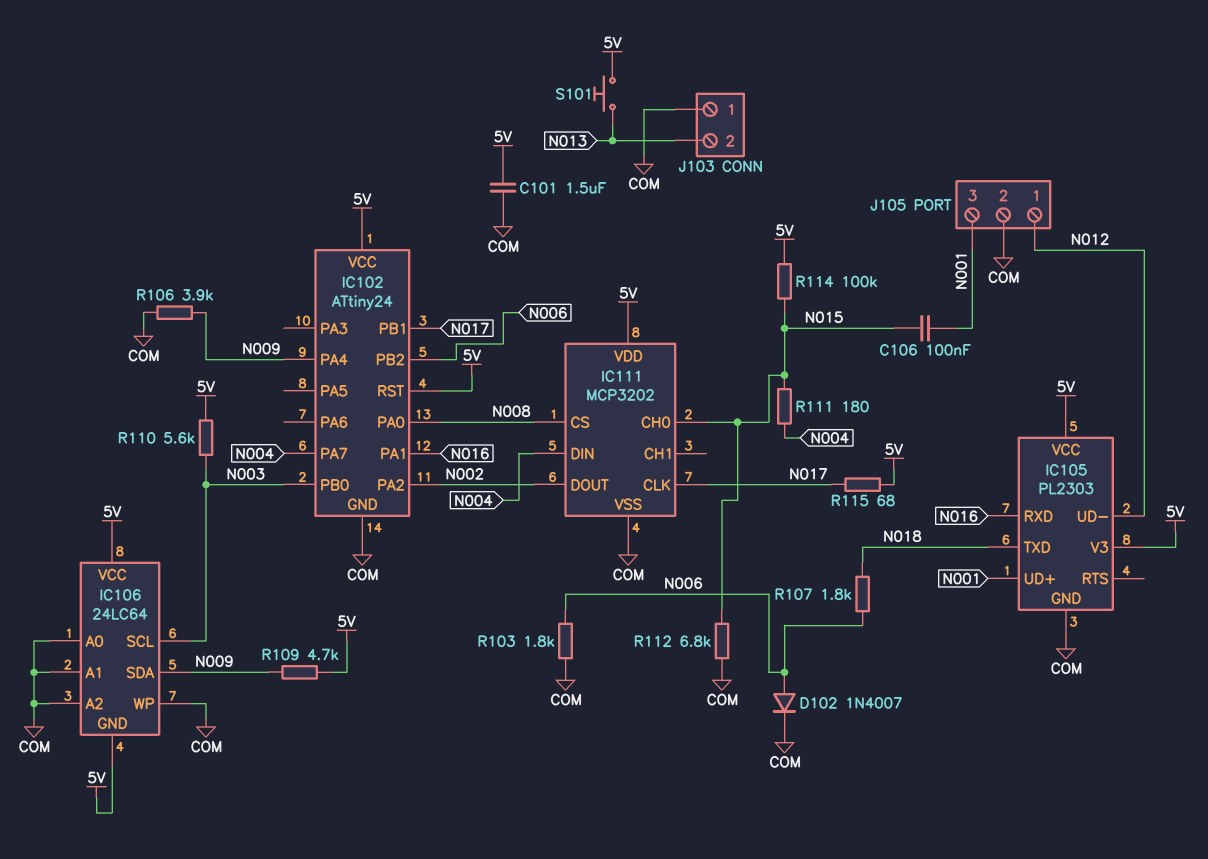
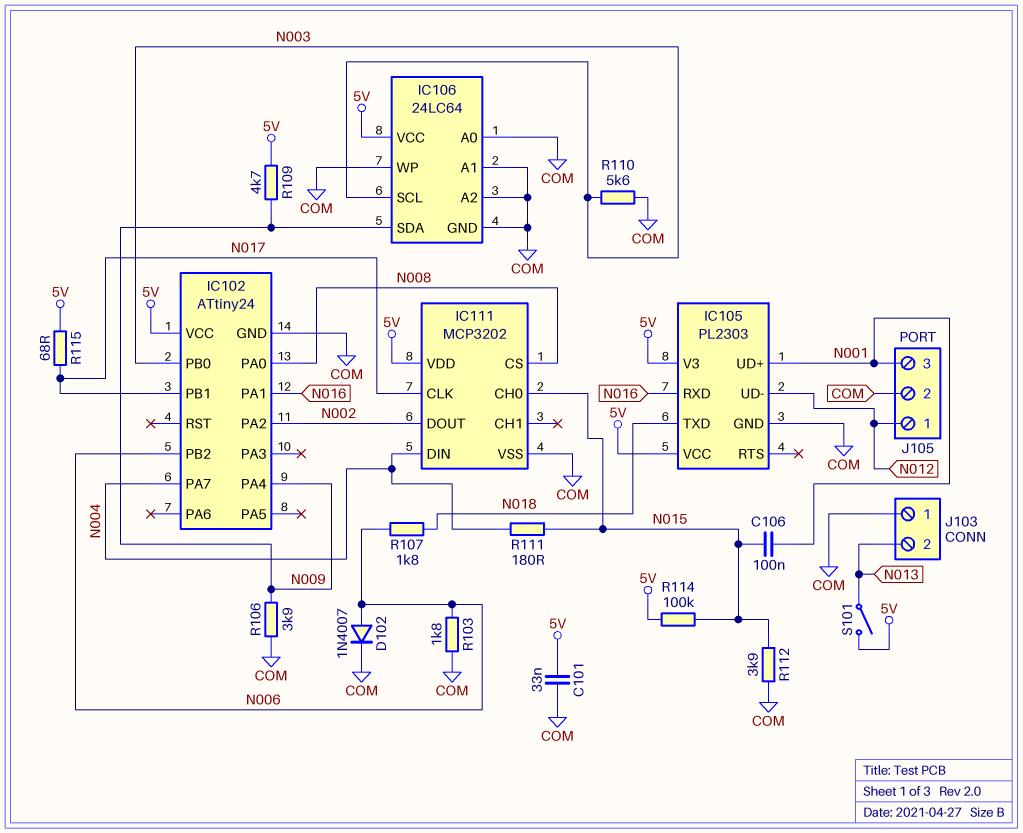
C101: 1.5uF (5V, COM) -> 33nF (5V, COM)
IC102 pin RST: 5V -> none
IC106 pin GND: 5V -> COM
R110: 5.6k (5V, N003) -> 5.6k (COM, N003)
R112: 6.8k (COM, N015) -> 3.9k (COM, N015)
S101: button (5V, N013) -> switch (5V, N013)

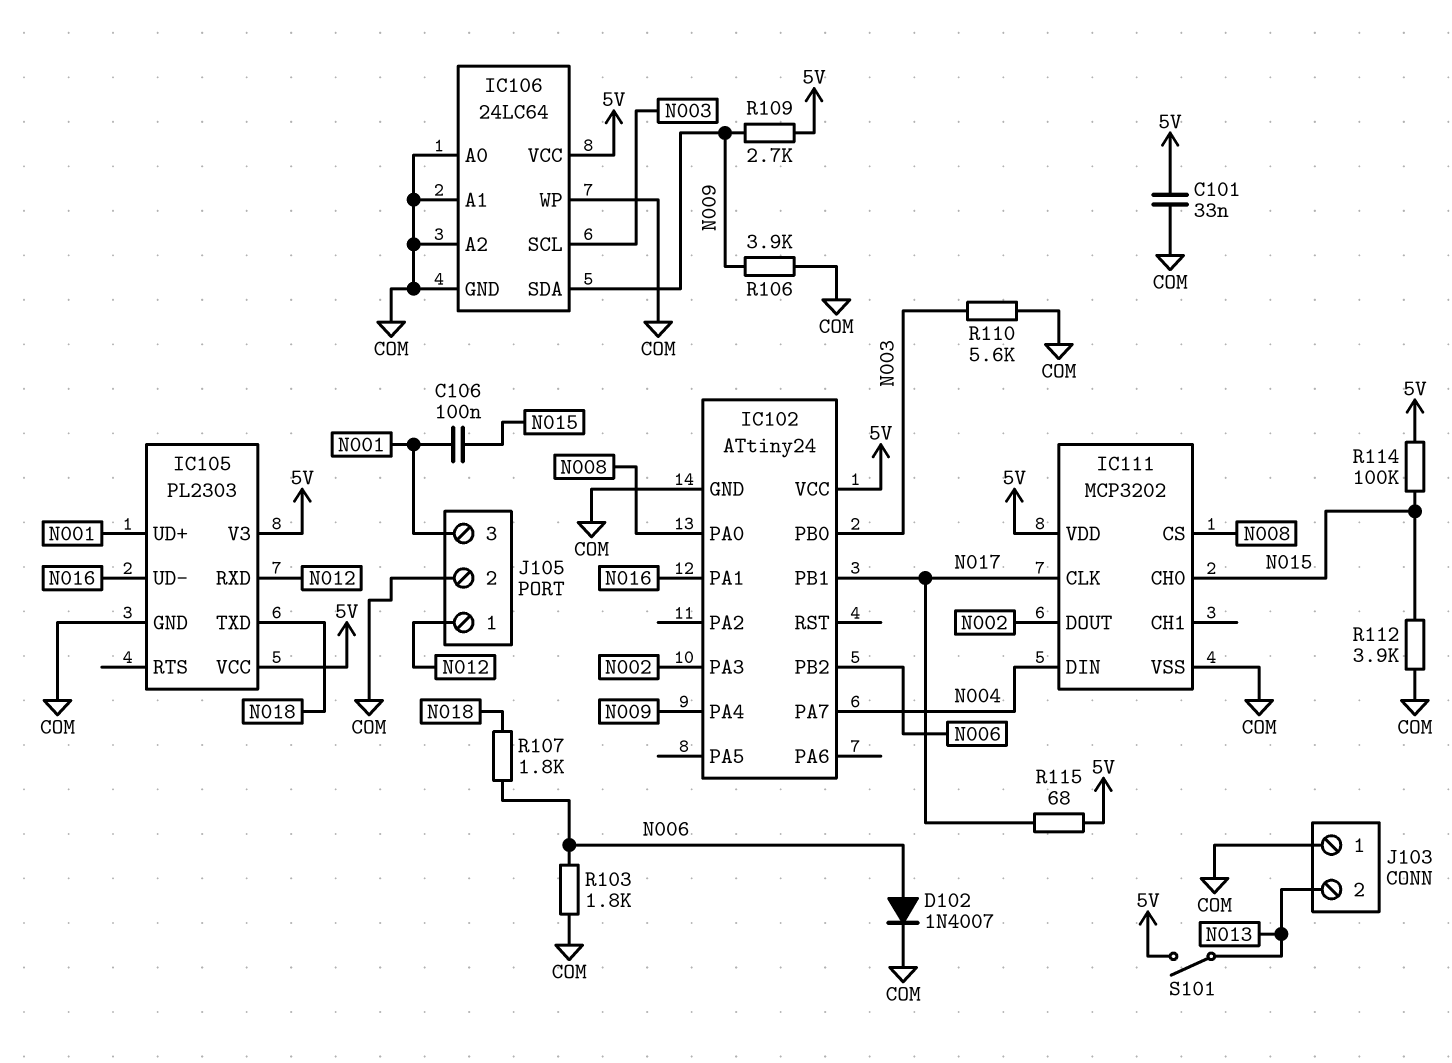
IC102 pin PA2: N002 -> none
IC102 pin PA3: none -> N002
IC105 pin RXD: N016 -> N012
IC105 pin UD-: N012 -> N016
R109: 4.7k (5V, N009) -> 2.7k (5V, N009)
R111: 180 (N004, N015) -> none

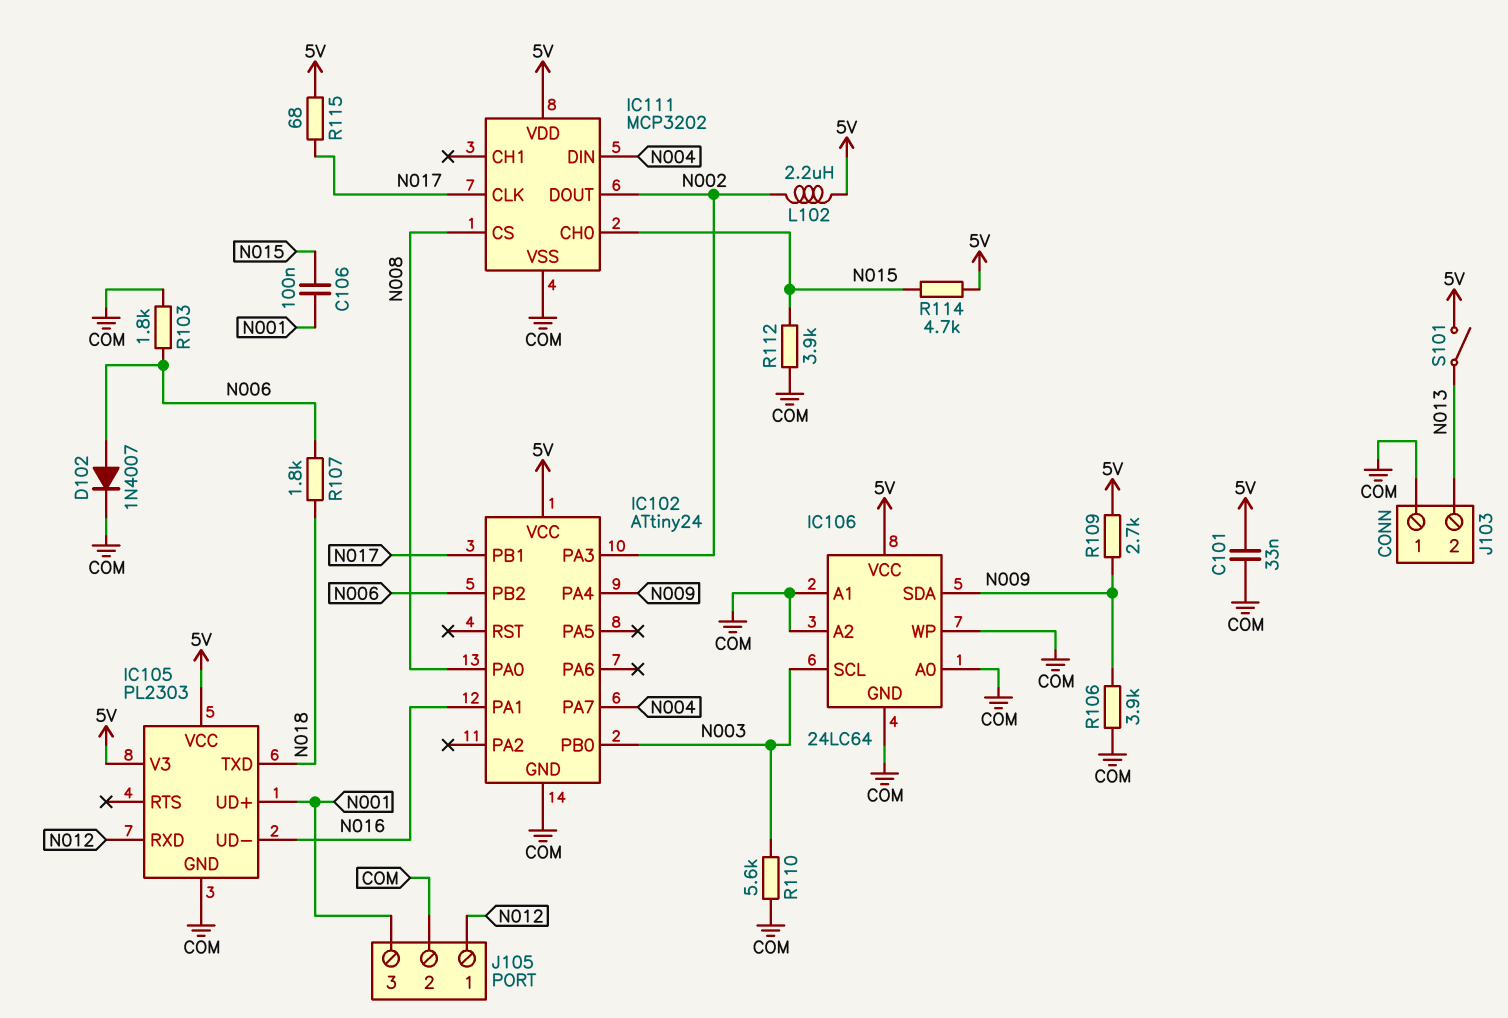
L102: none -> 2.2uH (5V, N002)
R114: 100k (5V, N015) -> 4.7k (5V, N015)

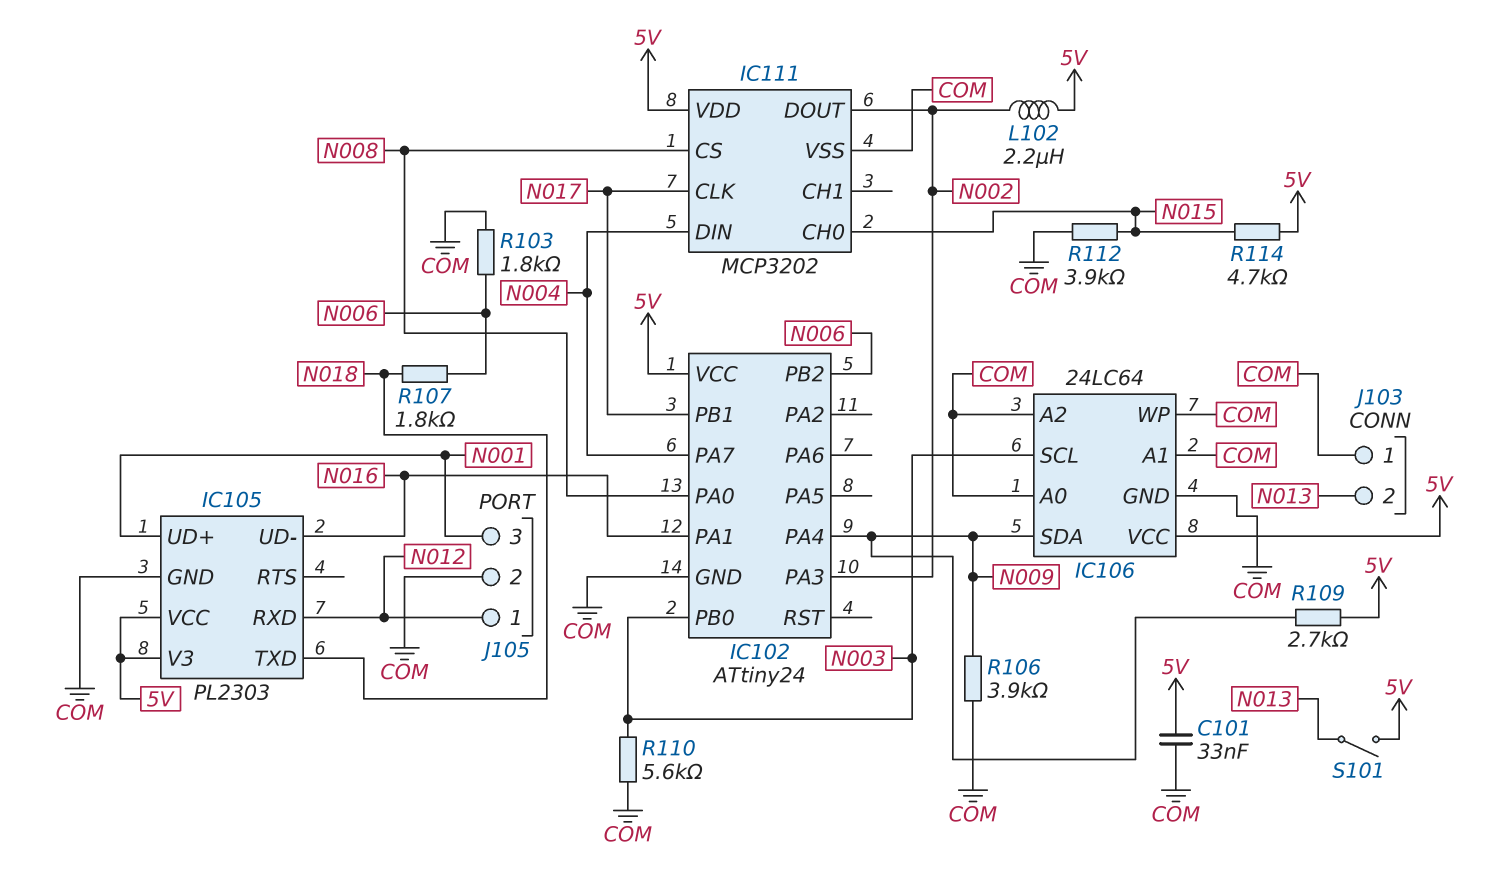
C106: 100nF (N001, N015) -> none
D102: diode 1N4007 (A N006, K COM) -> none
R115: 68 (5V, N017) -> none

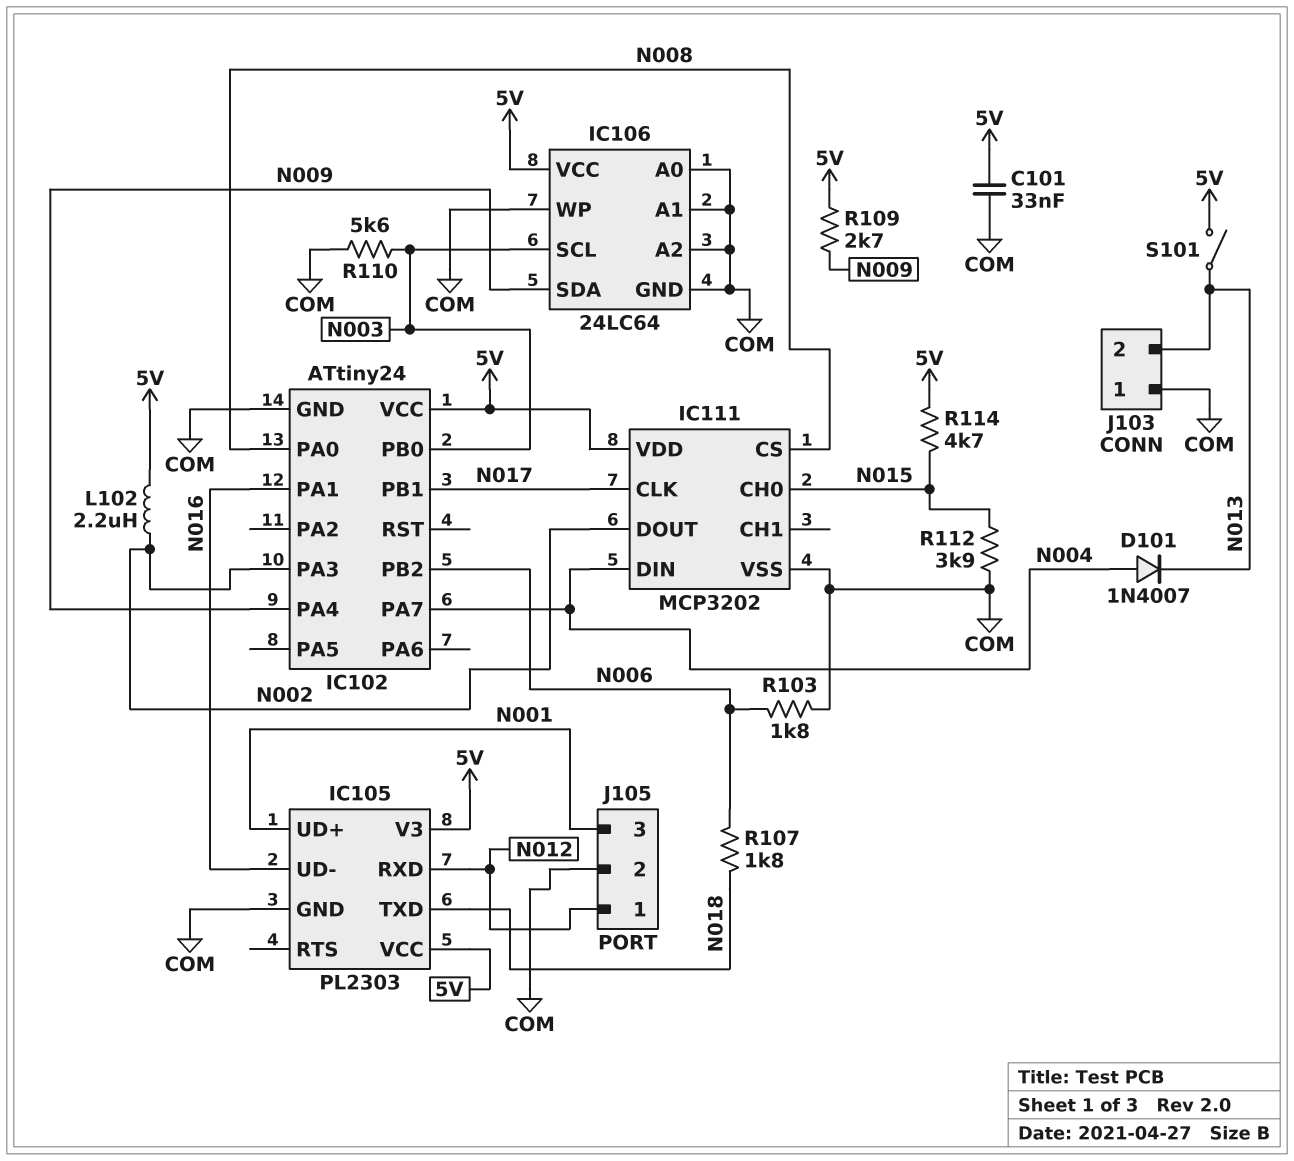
D101: none -> diode 1N4007 (A N004, K N013)
R106: 3.9k (COM, N009) -> none

